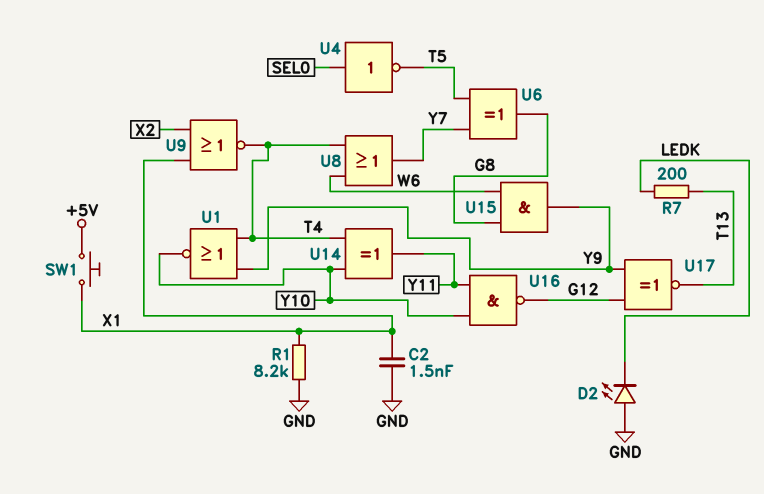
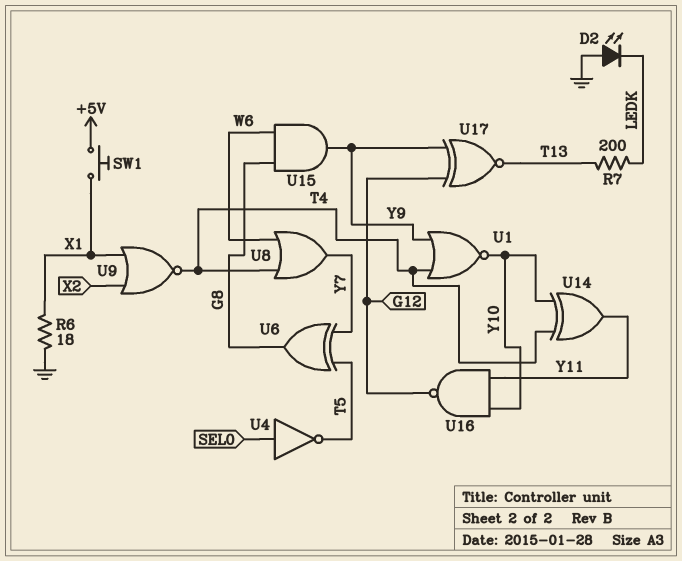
C2: 1.5nF (GND, X1) -> none
R1: 8.2k (GND, X1) -> none
R6: none -> 18 (GND, X1)

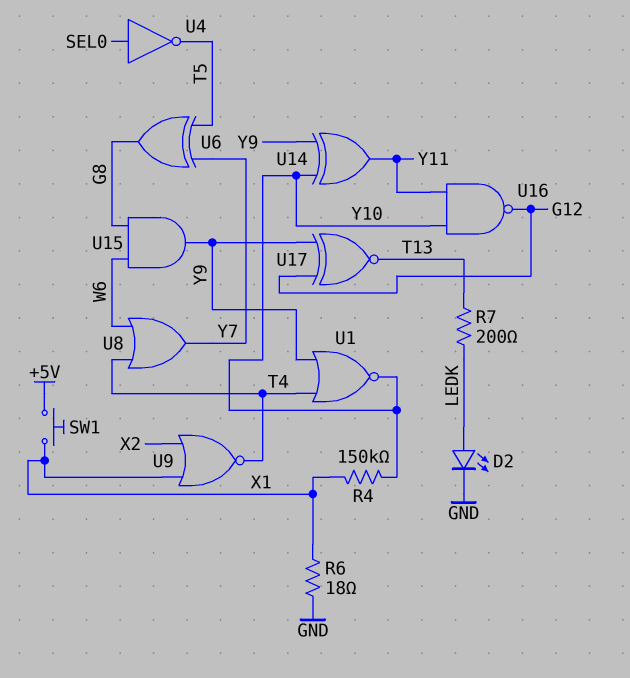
D2: LED (A GND, K LEDK) -> LED (A LEDK, K GND)
R4: none -> 150k (X1, Y10)
U14: XOR (in T4, in Y10, out Y11) -> XOR (in Y9, in Y10, out Y11)

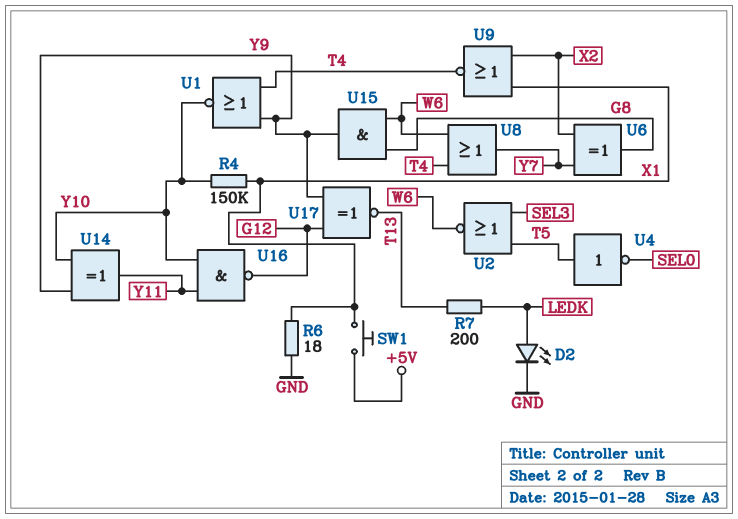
U2: none -> NOR (in SEL3, in T5, out W6)
U4: NOT (in SEL0, out T5) -> NOT (in T5, out SEL0)
U6: XOR (in T5, in Y7, out G8) -> XOR (in X2, in Y7, out G8)

